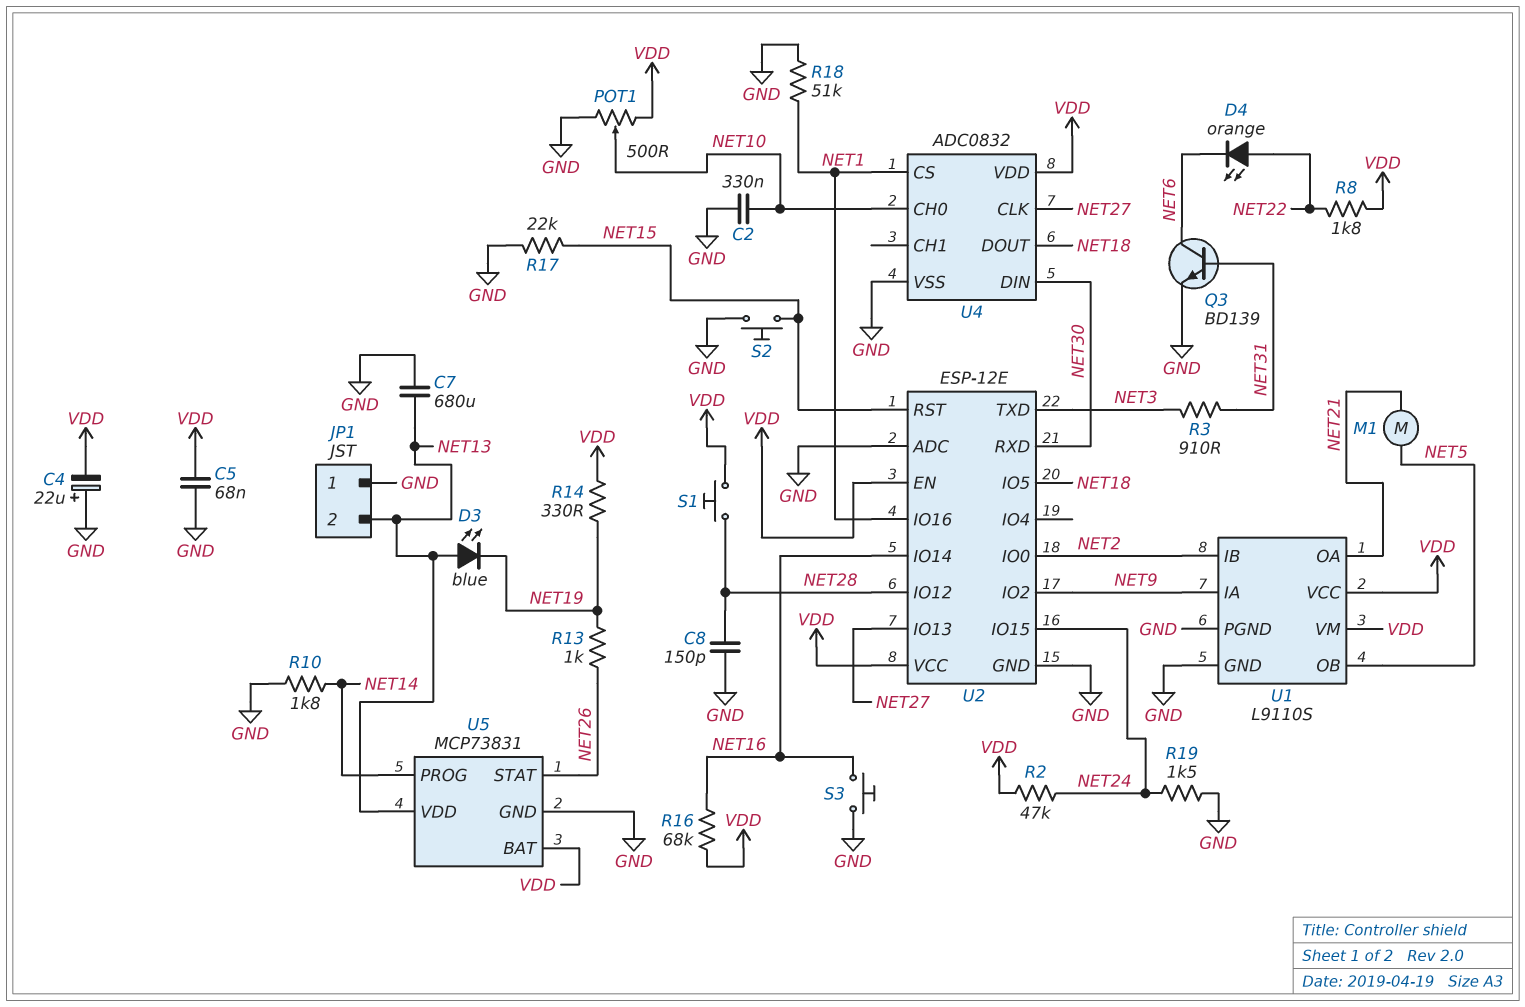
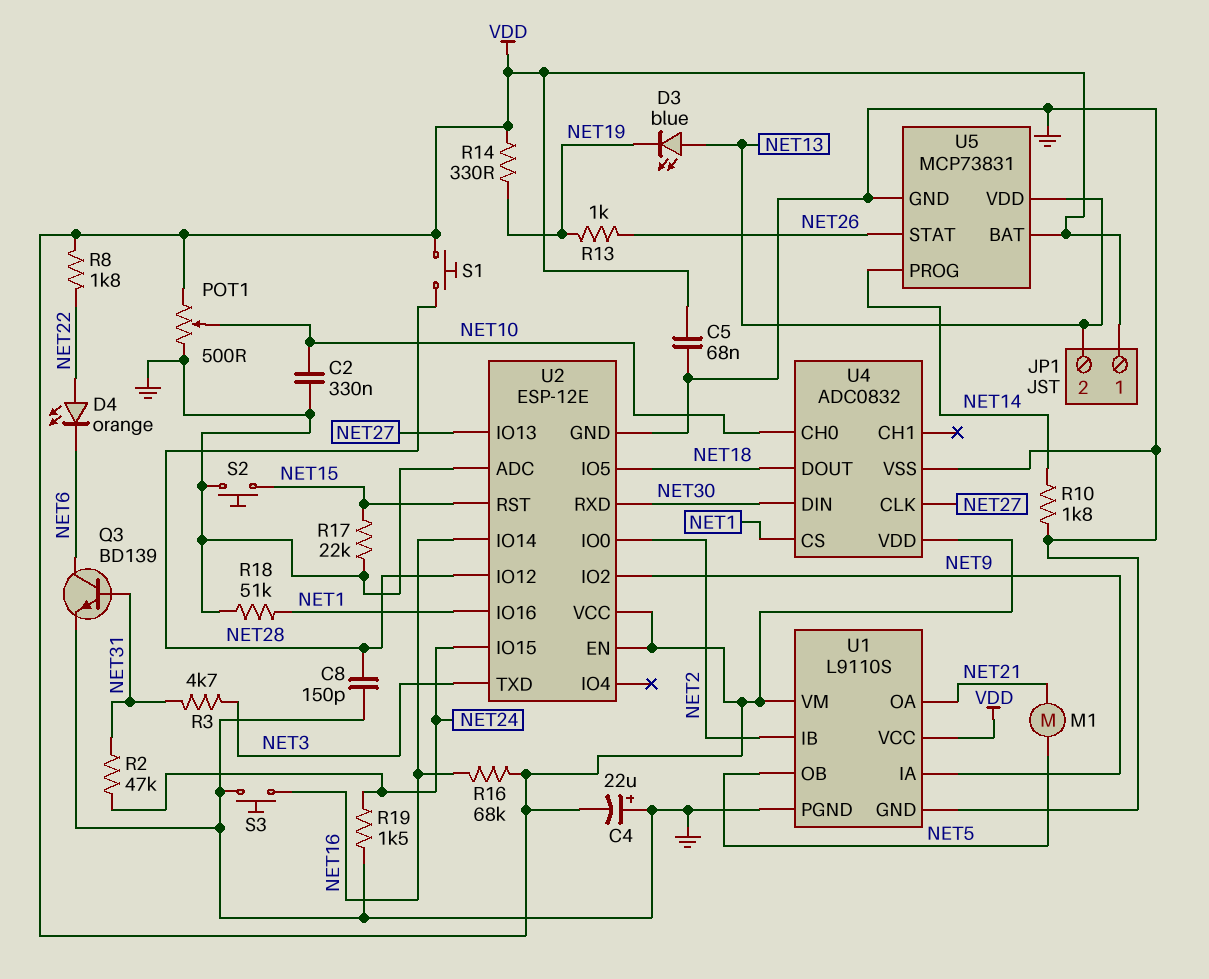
C7: 680uF (GND, NET13) -> none
JP1 pin 1: GND -> VDD
R2: 47k (NET24, VDD) -> 47k (NET24, NET31)
R3: 910 (NET3, NET31) -> 4.7k (NET3, NET31)

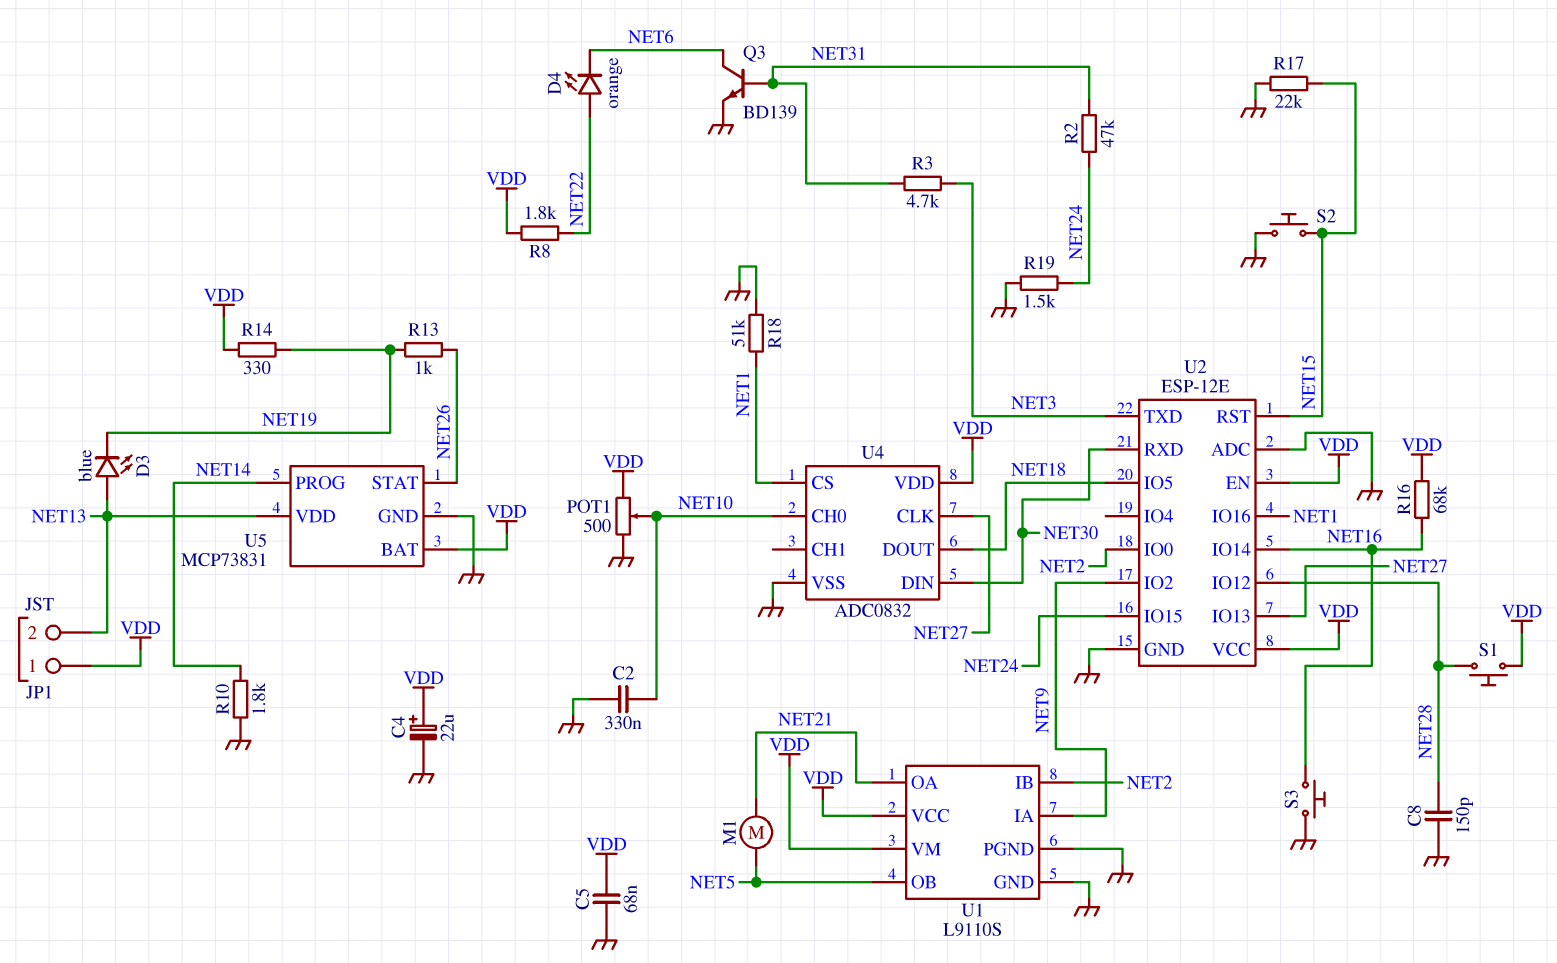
C4: 22uF (plus GND, minus VDD) -> 22uF (plus VDD, minus GND)

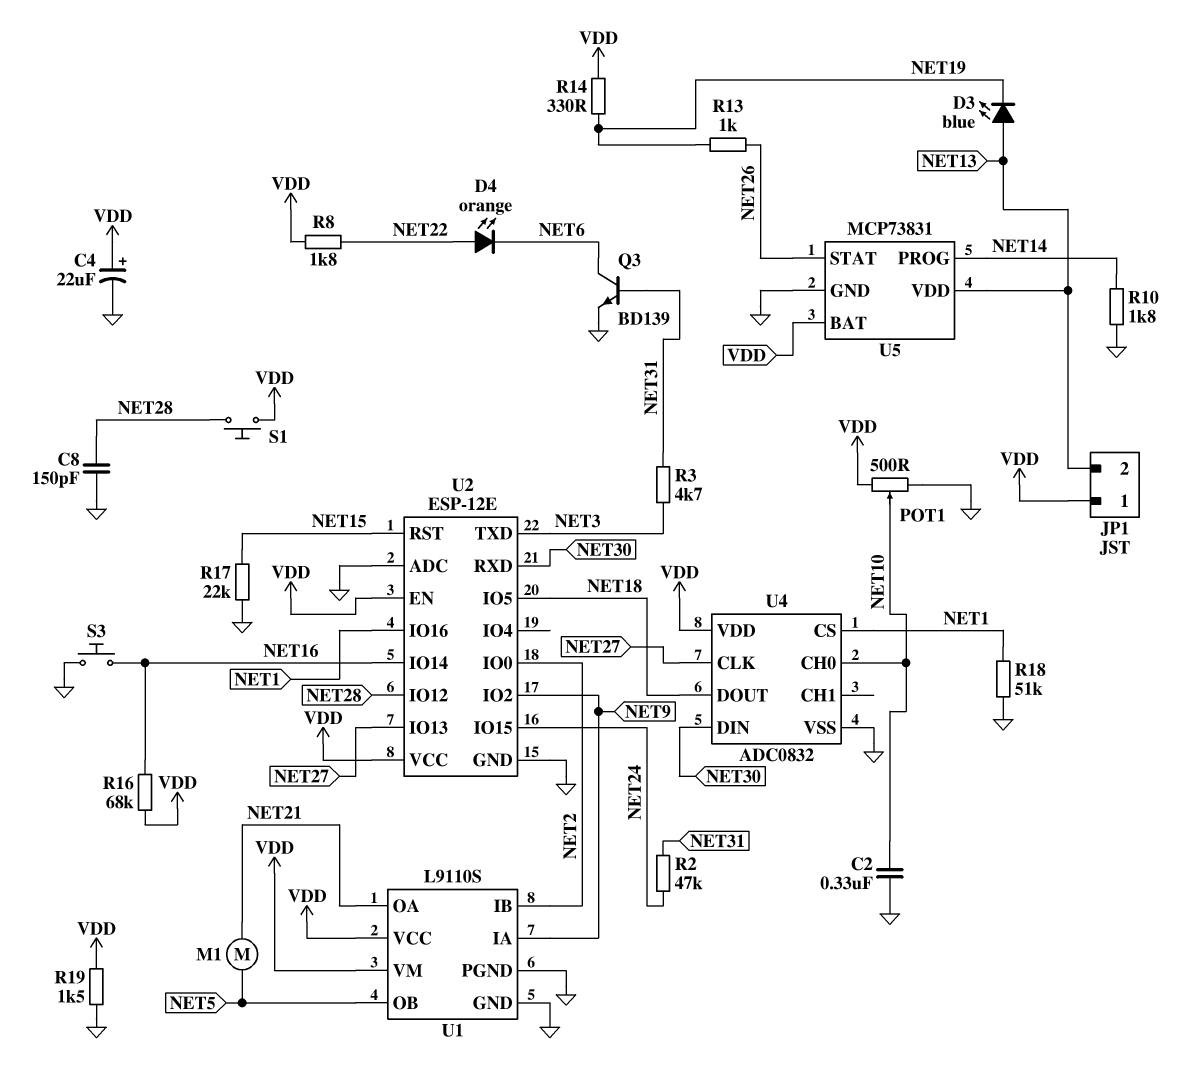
C5: 68nF (GND, VDD) -> none
R19: 1.5k (GND, NET24) -> 1.5k (GND, VDD)
S2: button (GND, NET15) -> none

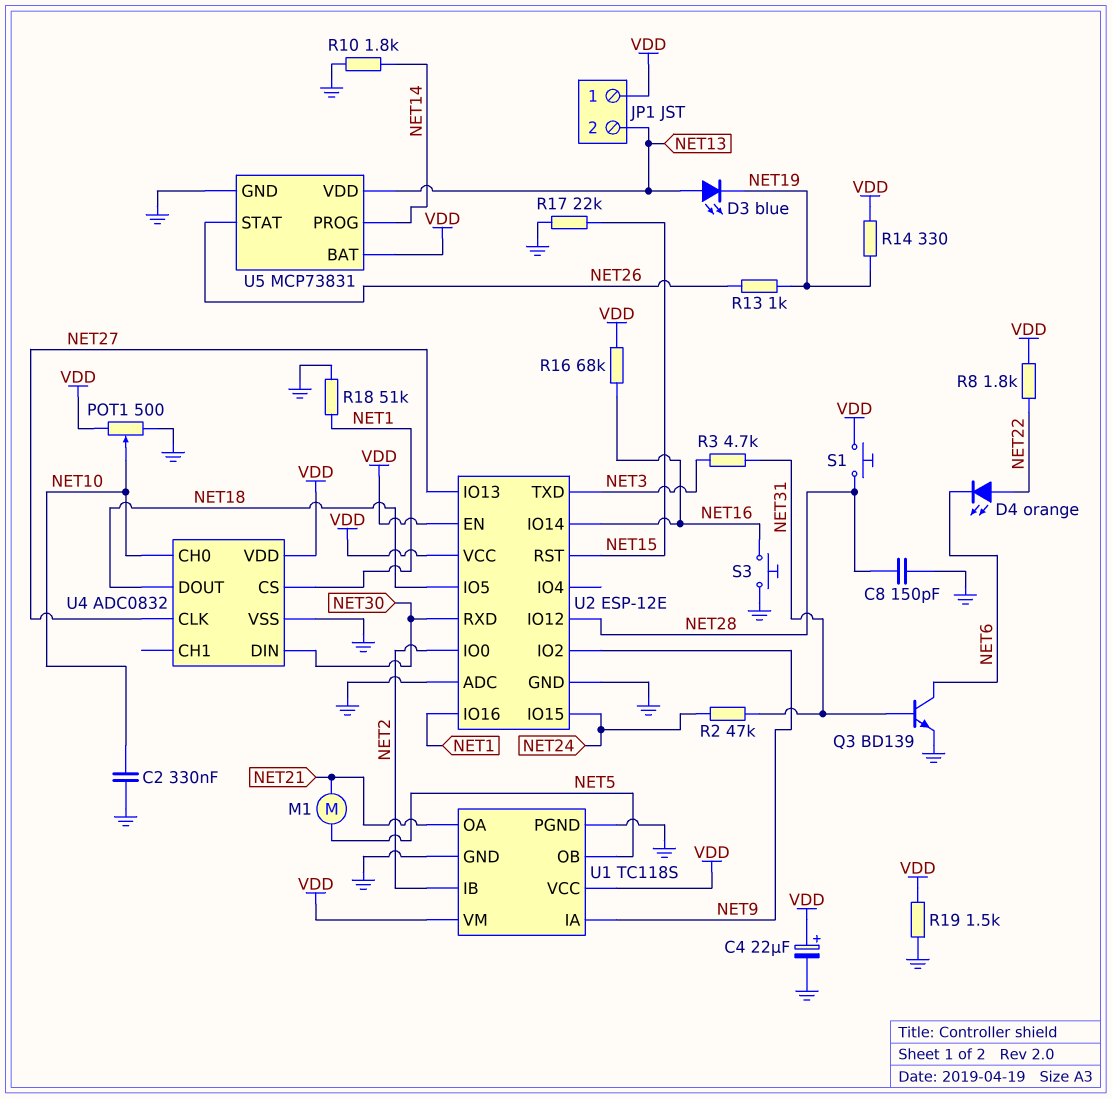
U1: L9110S -> TC118S

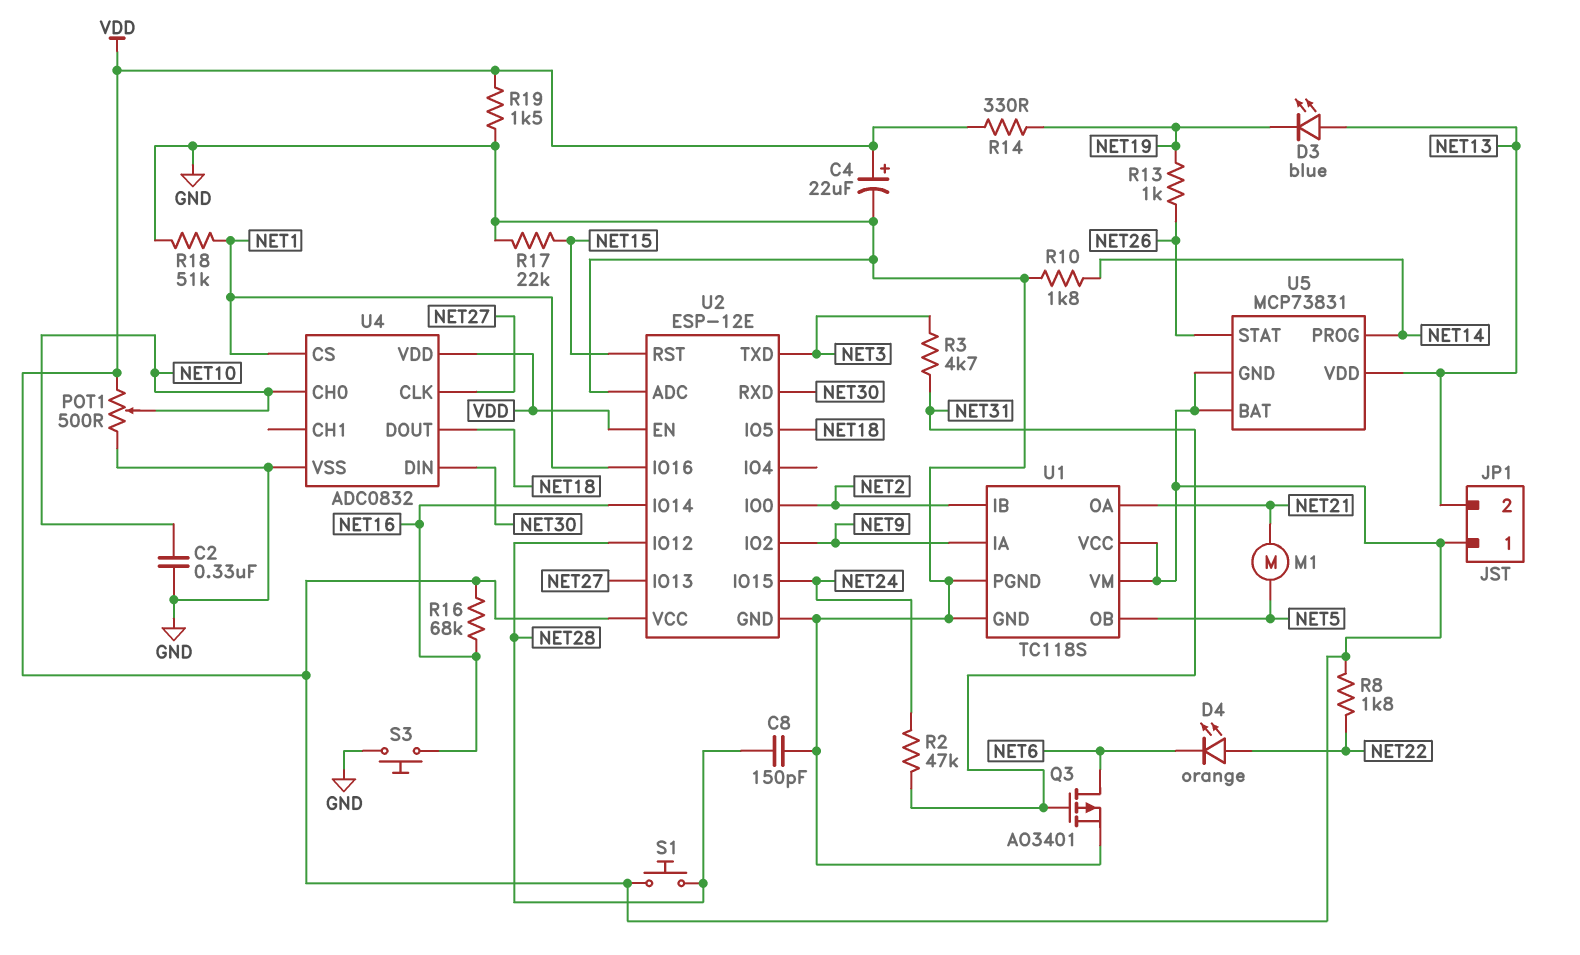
Q3: NPN BD139 (B NET31, C NET6, E GND) -> PMOS AO3401 (G NET31, D NET6, S GND)
U5 pin GND: GND -> VDD

